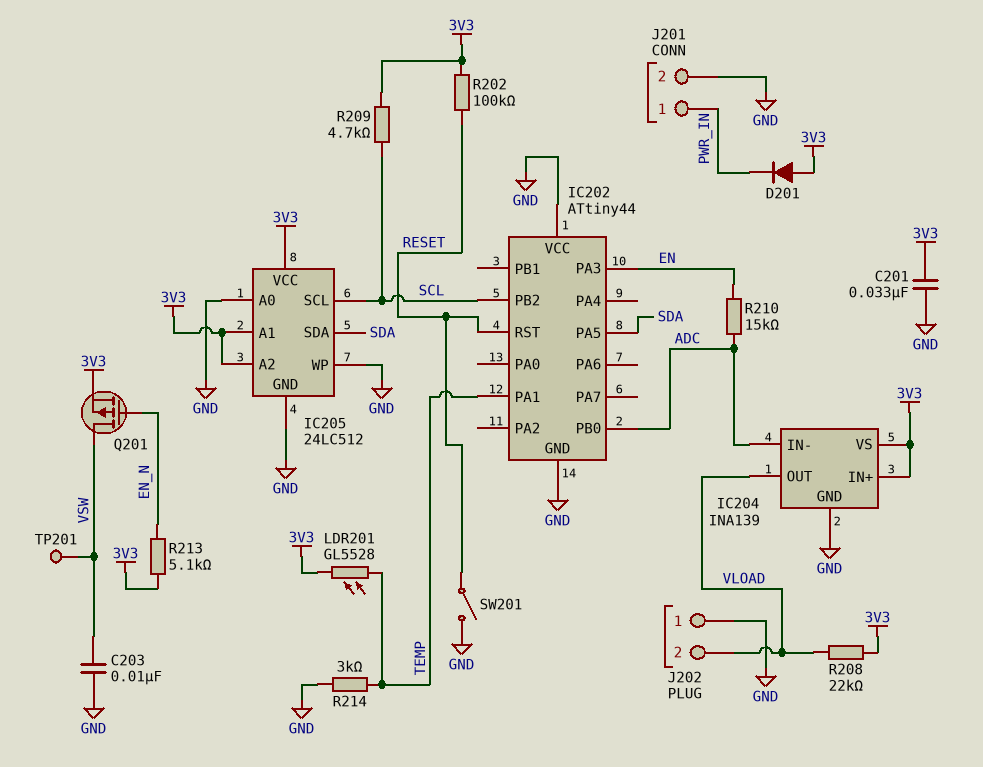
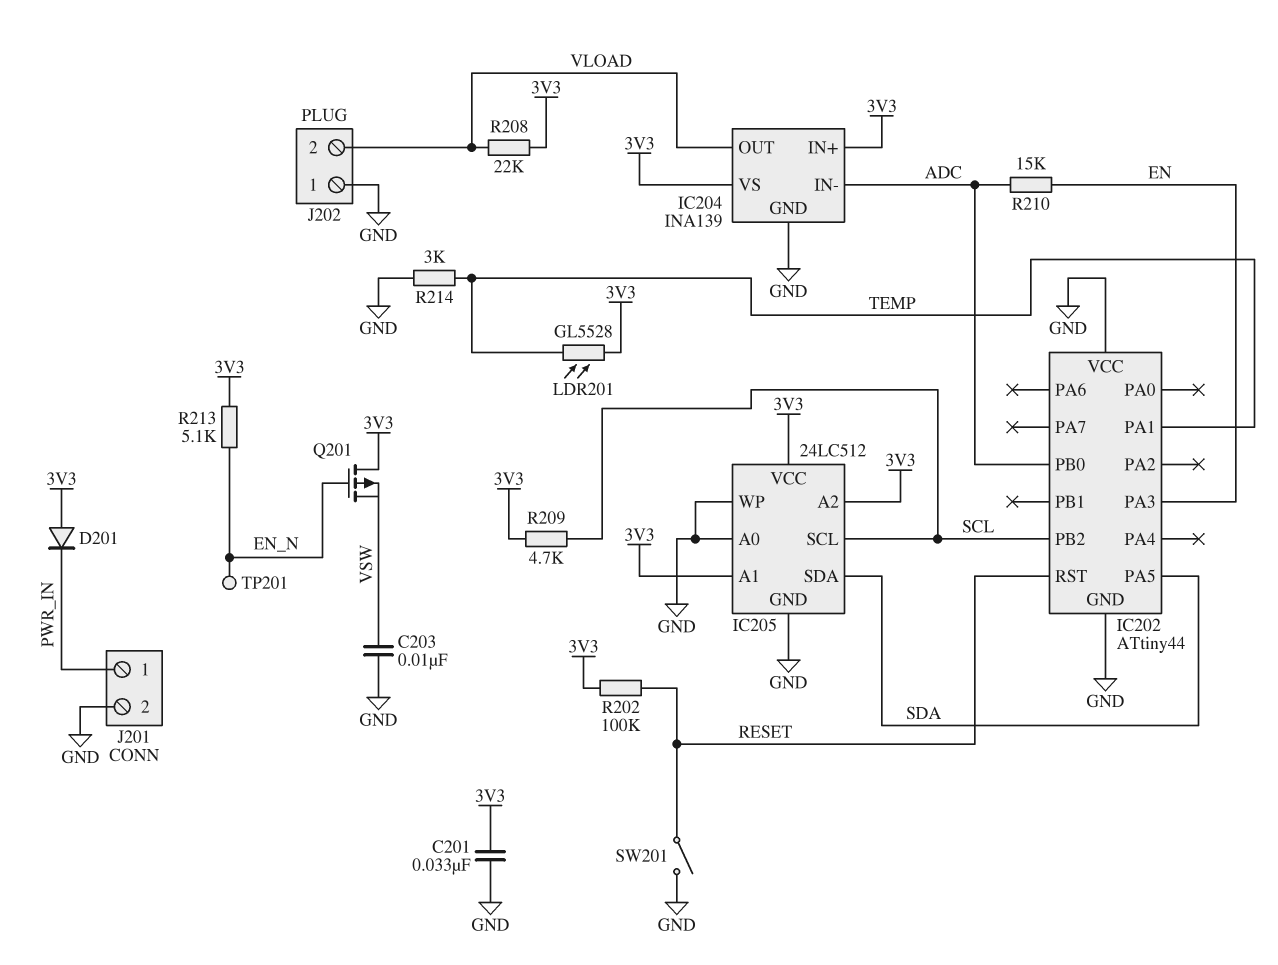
Q201: PMOS (G EN_N, D VSW, S 3V3) -> PMOS (G EN_N, D 3V3, S VSW)
TP201: test point (VSW) -> test point (EN_N)

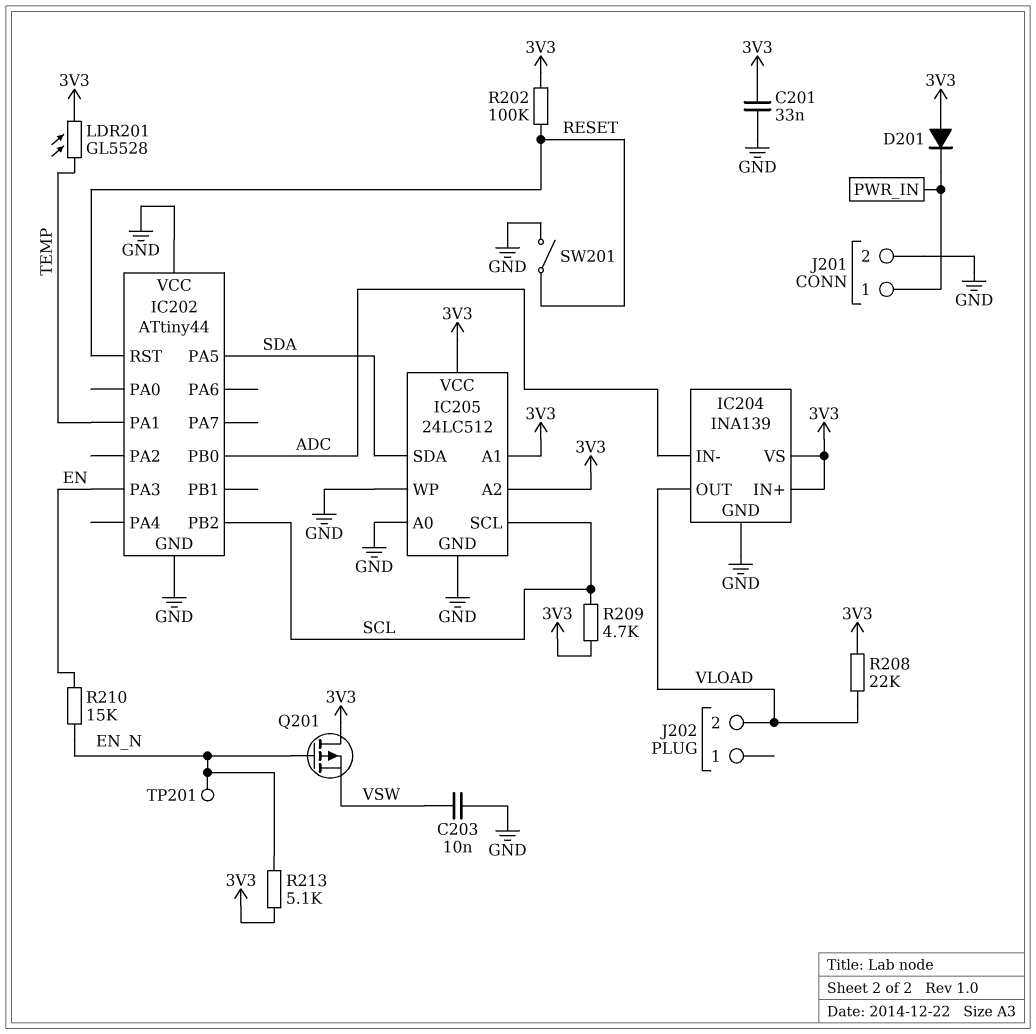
J202 pin 1: GND -> none
R210: 15k (ADC, EN) -> 15k (EN, EN_N)
R214: 3k (GND, TEMP) -> none

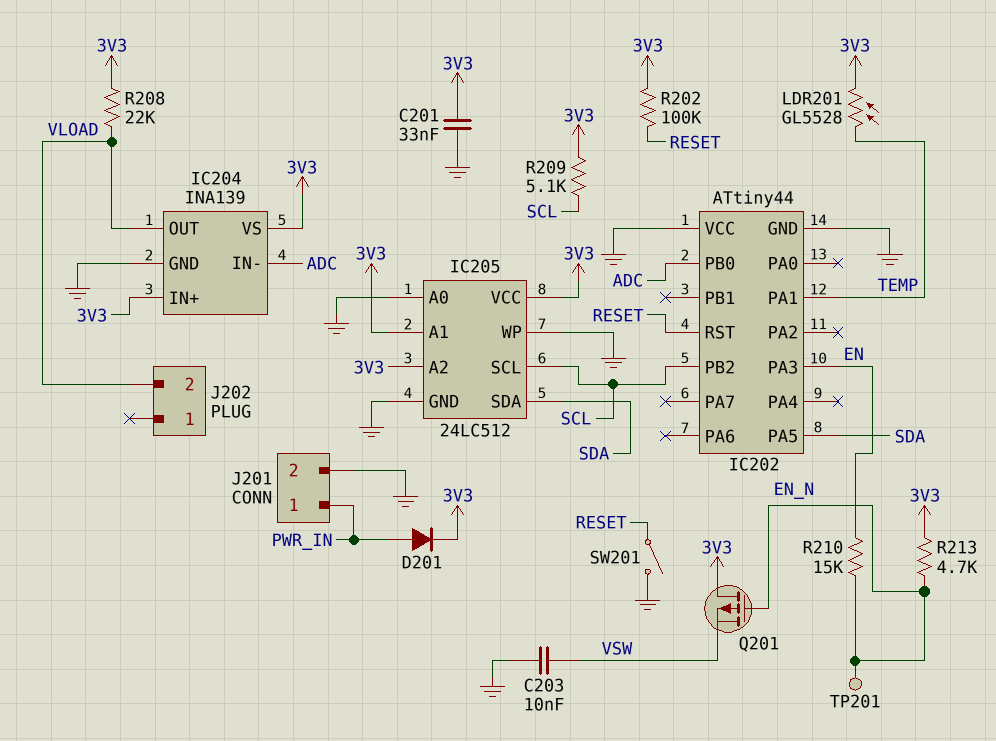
D201: diode (A 3V3, K PWR_IN) -> diode (A PWR_IN, K 3V3)
R209: 4.7k (3V3, SCL) -> 5.1k (3V3, SCL)
R213: 5.1k (3V3, EN_N) -> 4.7k (3V3, EN_N)

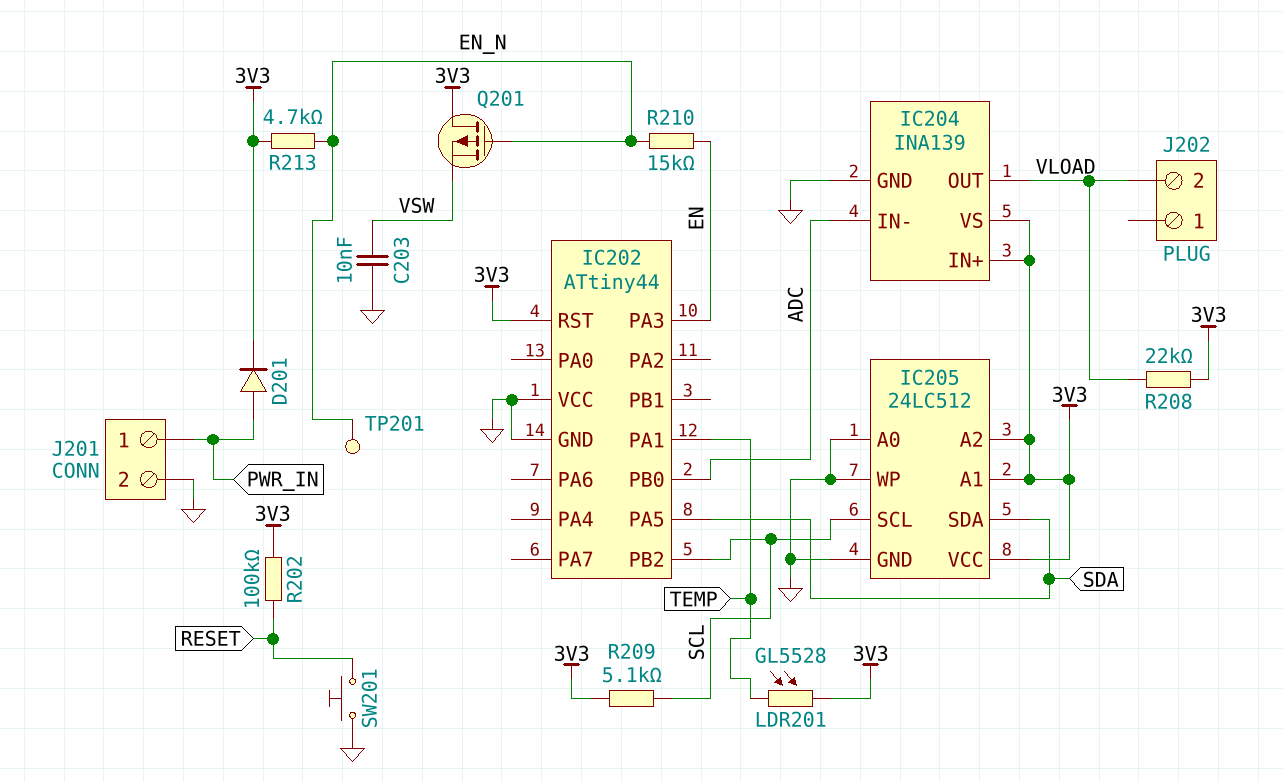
C201: 33nF (3V3, GND) -> none
IC202 pin RST: RESET -> 3V3
SW201: switch (GND, RESET) -> button (GND, RESET)

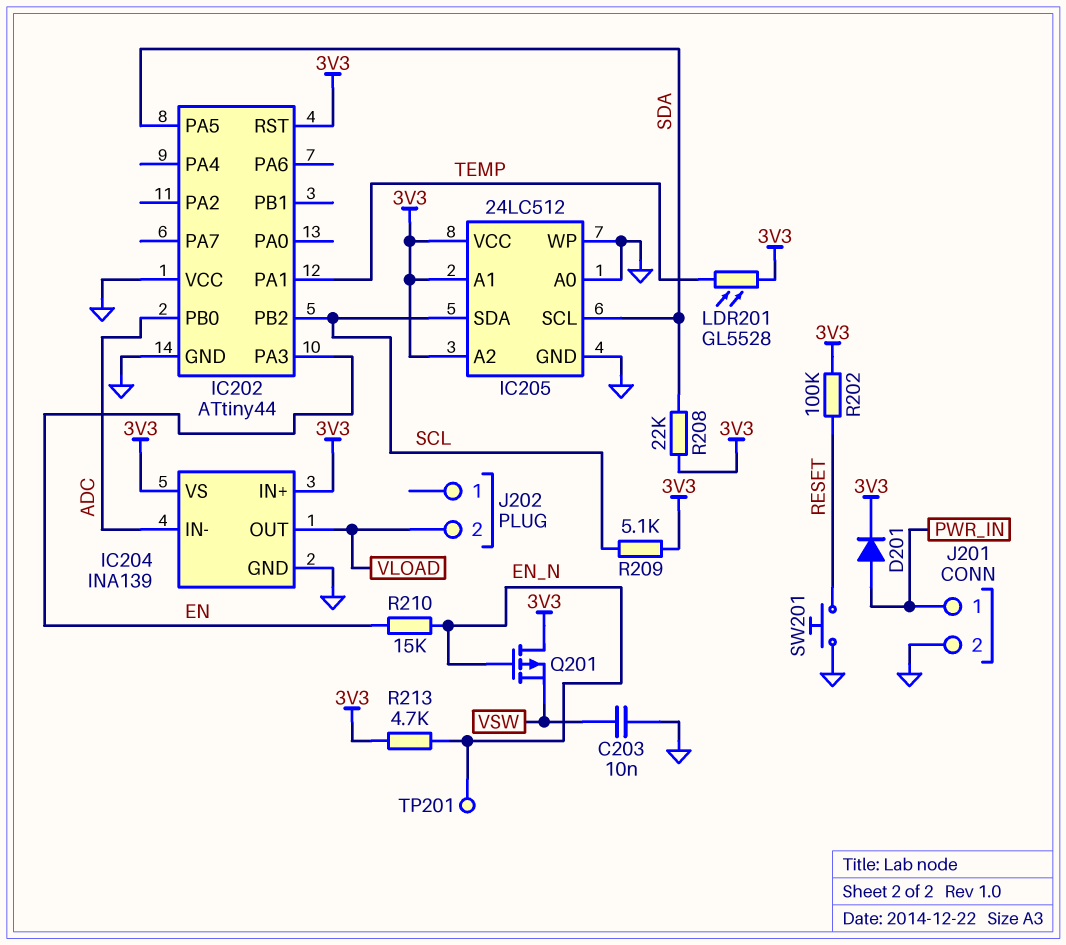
IC205 pin SCL: SCL -> SDA
IC205 pin SDA: SDA -> SCL
R208: 22k (3V3, VLOAD) -> 22k (3V3, SDA)

